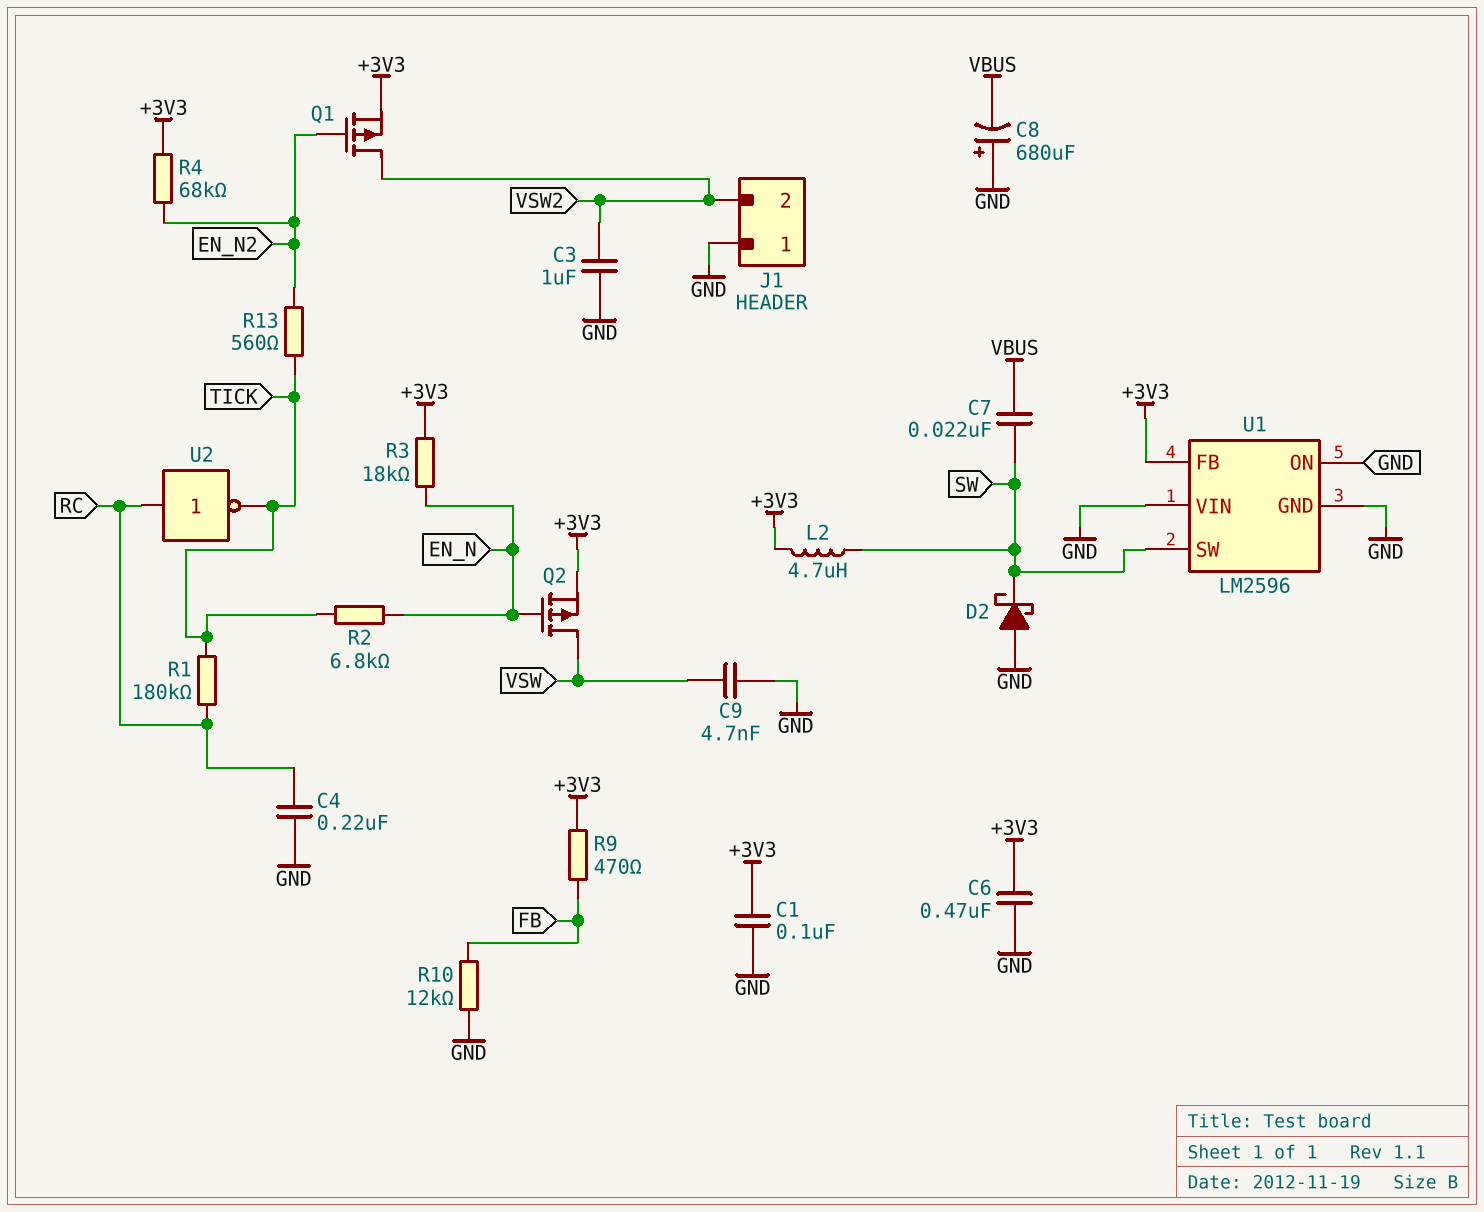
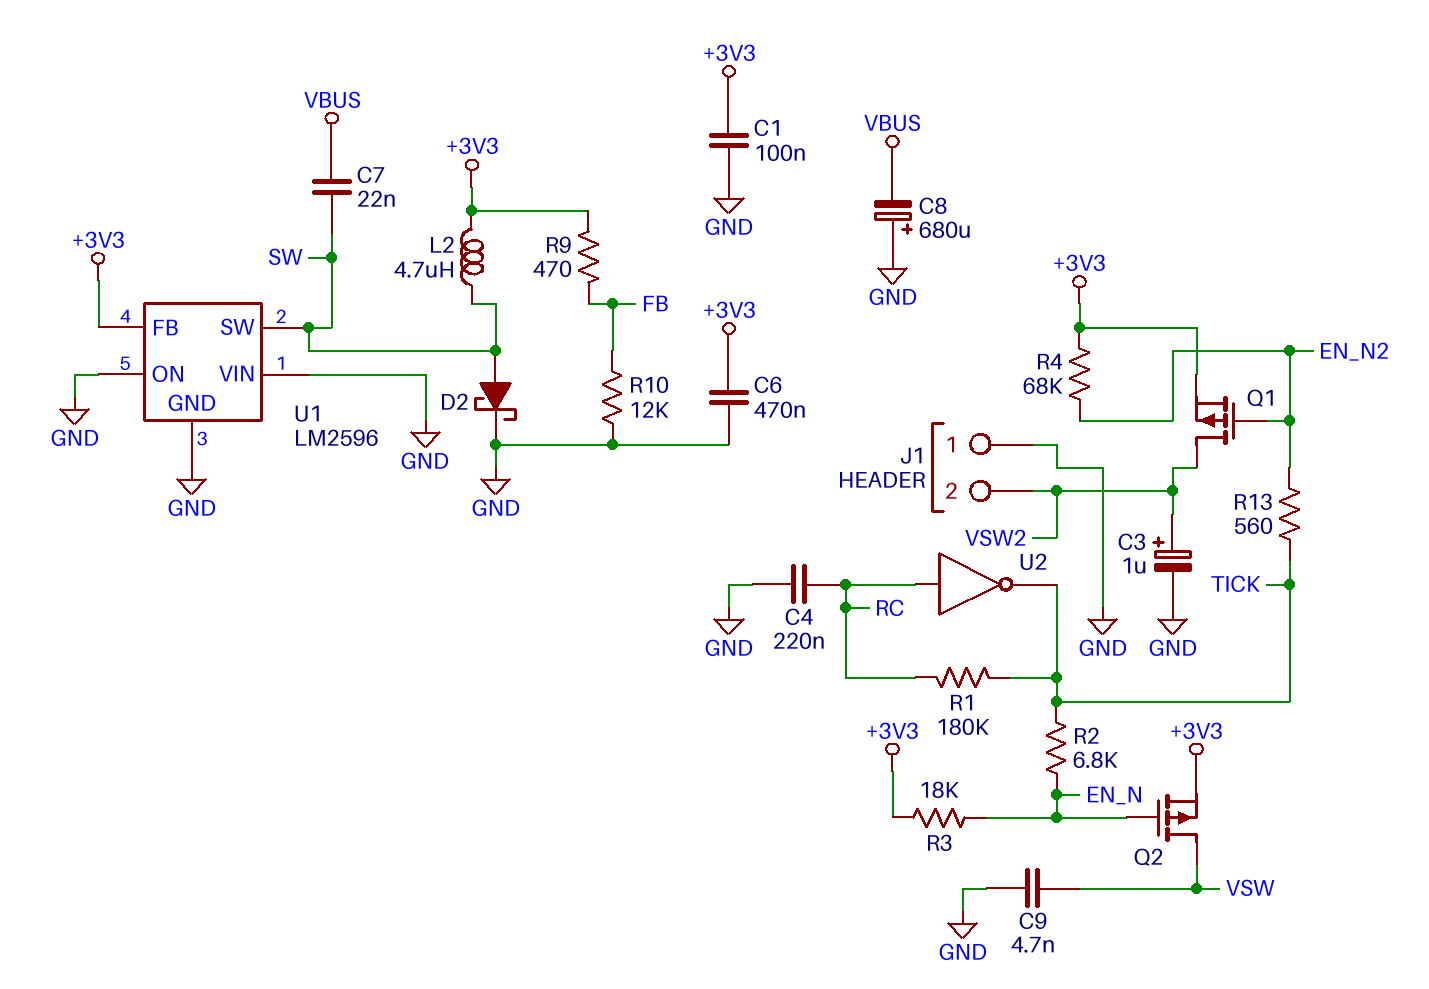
C3: 1uF (GND, VSW2) -> 1uF (plus VSW2, minus GND)
D2: schottky (A GND, K SW) -> schottky (A SW, K GND)

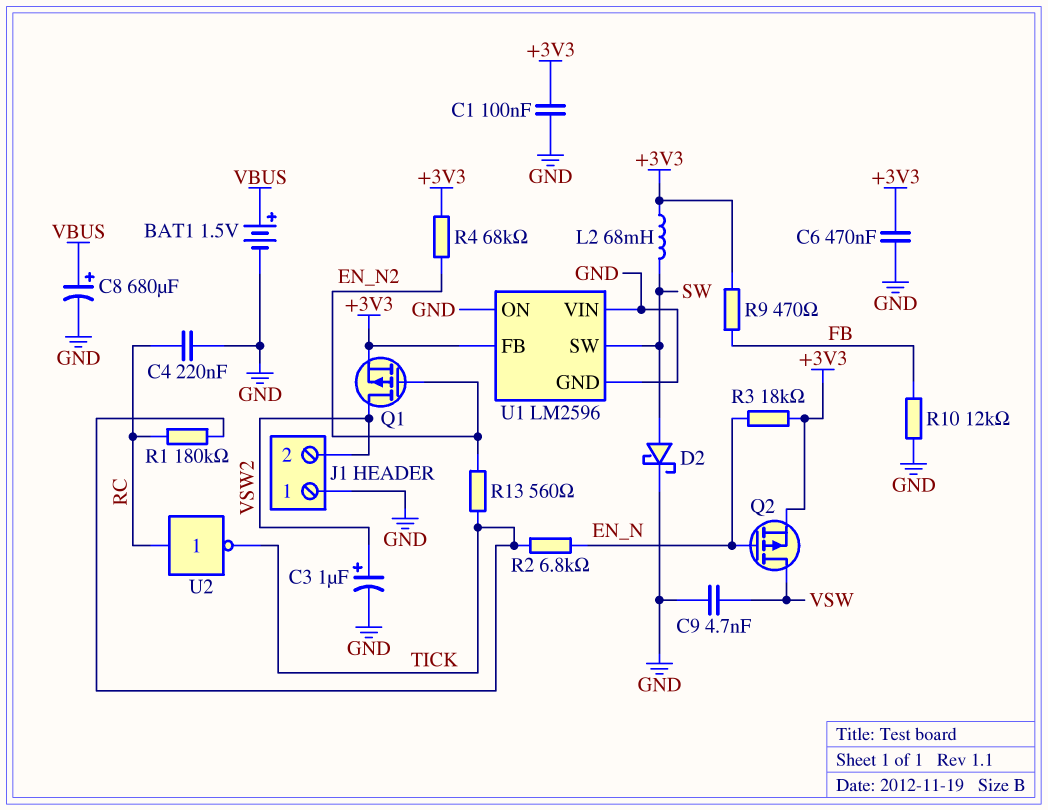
BAT1: none -> 1.5V (plus VBUS, minus GND)
C7: 22nF (SW, VBUS) -> none
C8: 680uF (plus GND, minus VBUS) -> 680uF (plus VBUS, minus GND)
L2: 4.7uH (+3V3, SW) -> 68mH (+3V3, SW)

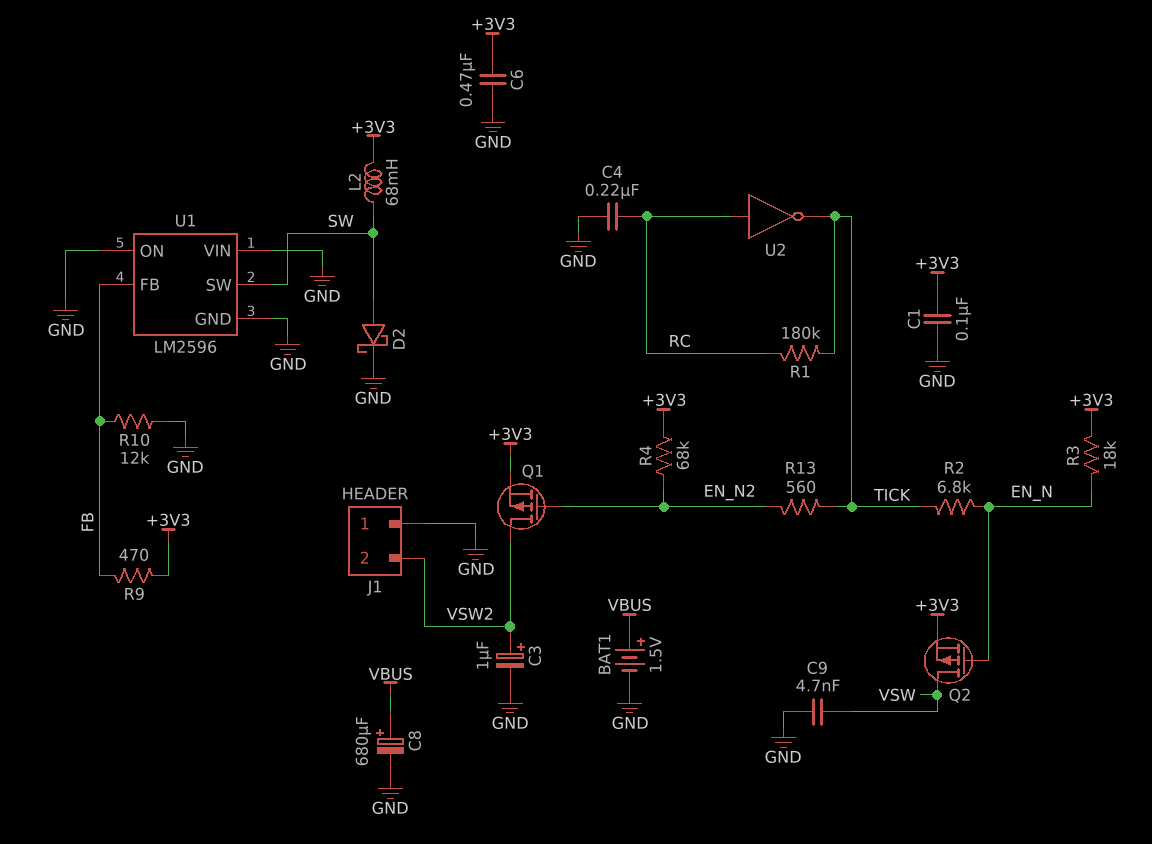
U1 pin FB: +3V3 -> FB

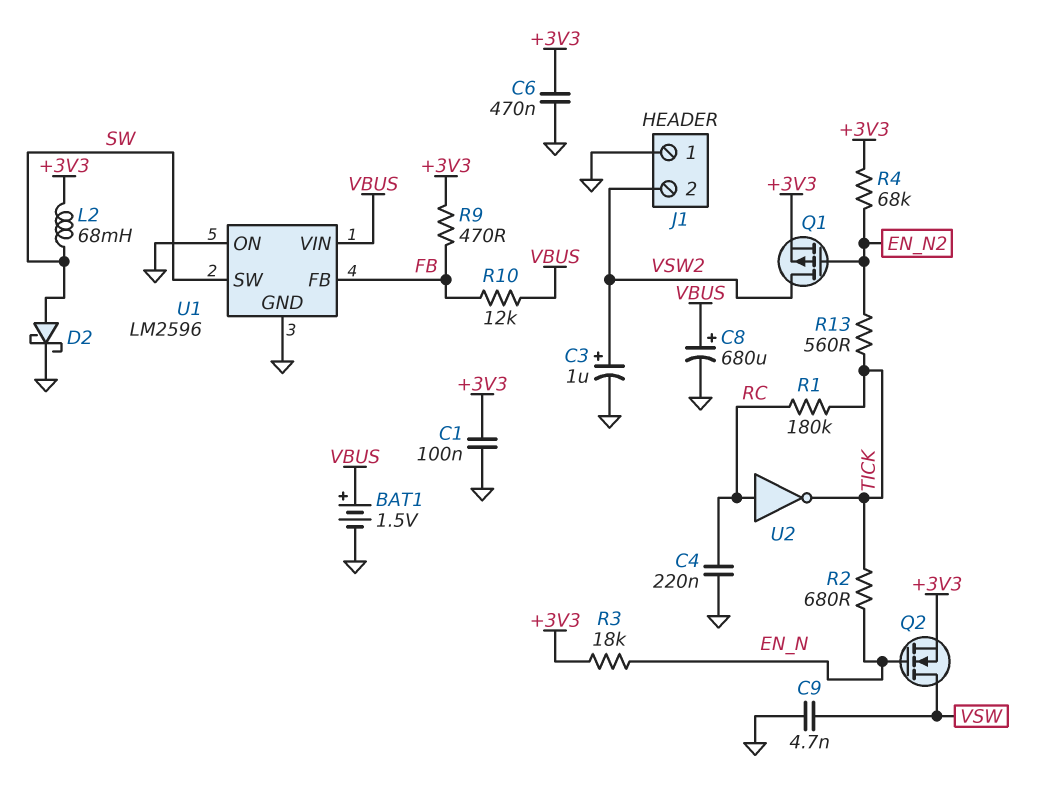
Q2: PMOS (G EN_N, D VSW, S +3V3) -> NMOS (G EN_N, D VSW, S +3V3)
R2: 6.8k (EN_N, TICK) -> 680 (EN_N, TICK)
R10: 12k (FB, GND) -> 12k (FB, VBUS)
U1 pin VIN: GND -> VBUS

